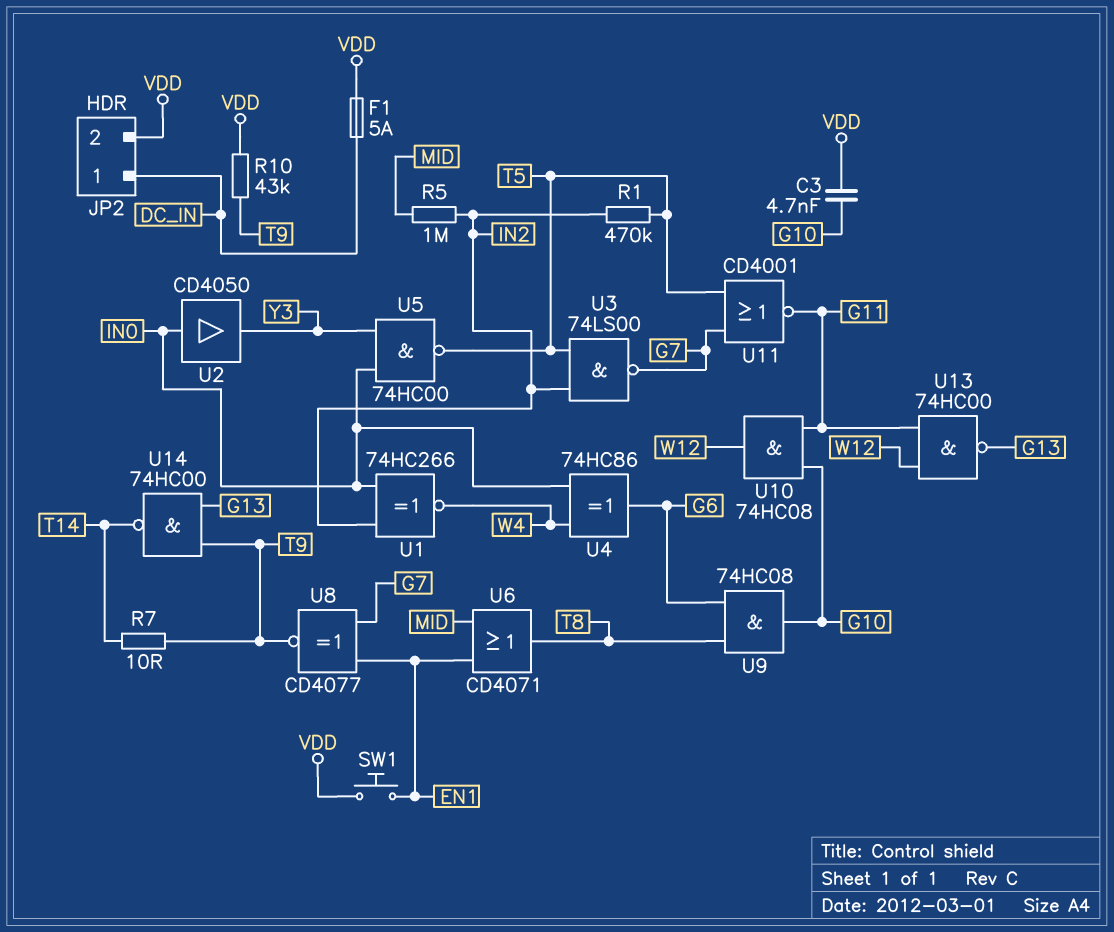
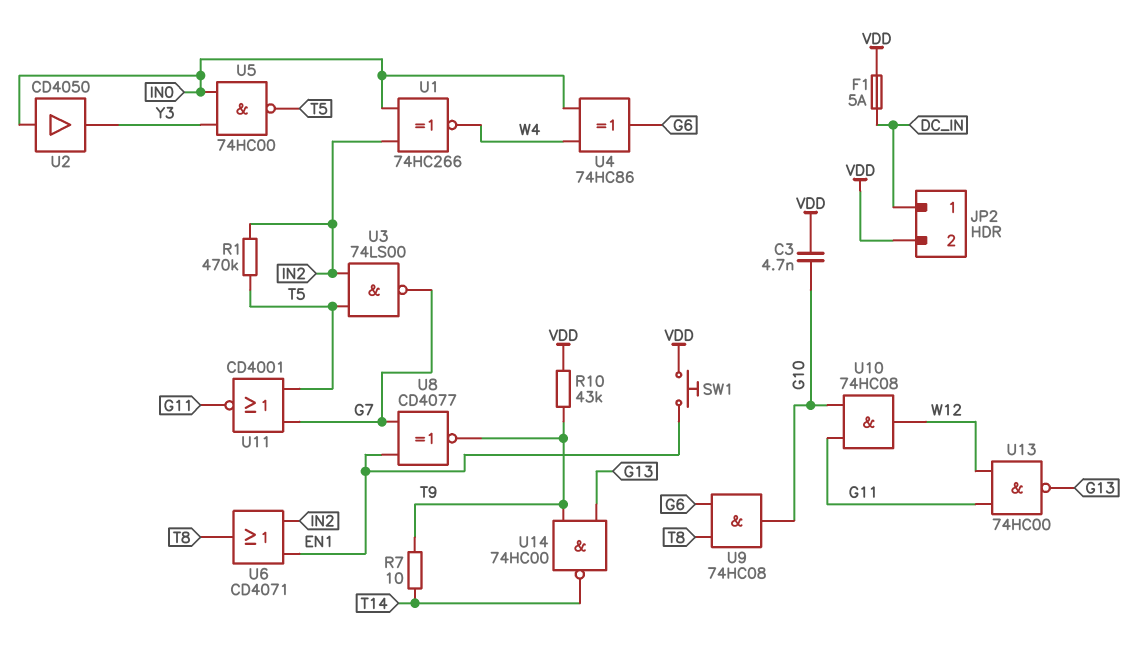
R5: 1M (IN2, MID) -> none
U6: OR CD4071 (in EN1, in MID, out T8) -> OR CD4071 (in EN1, in IN2, out T8)

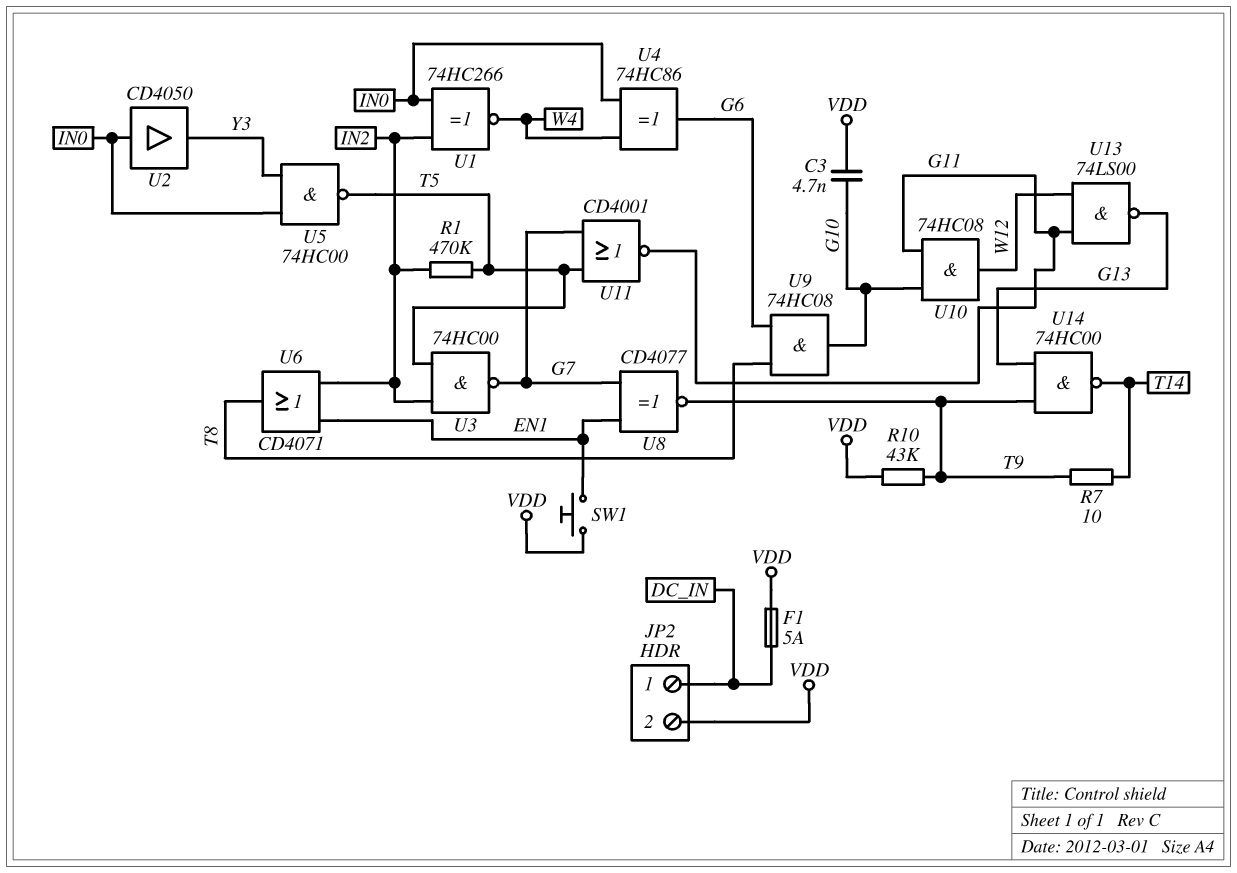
U3: NAND 74LS00 (in IN2, in T5, out G7) -> NAND 74HC00 (in IN2, in T5, out G7)
U13: NAND 74HC00 (in G11, in W12, out G13) -> NAND 74LS00 (in G11, in W12, out G13)

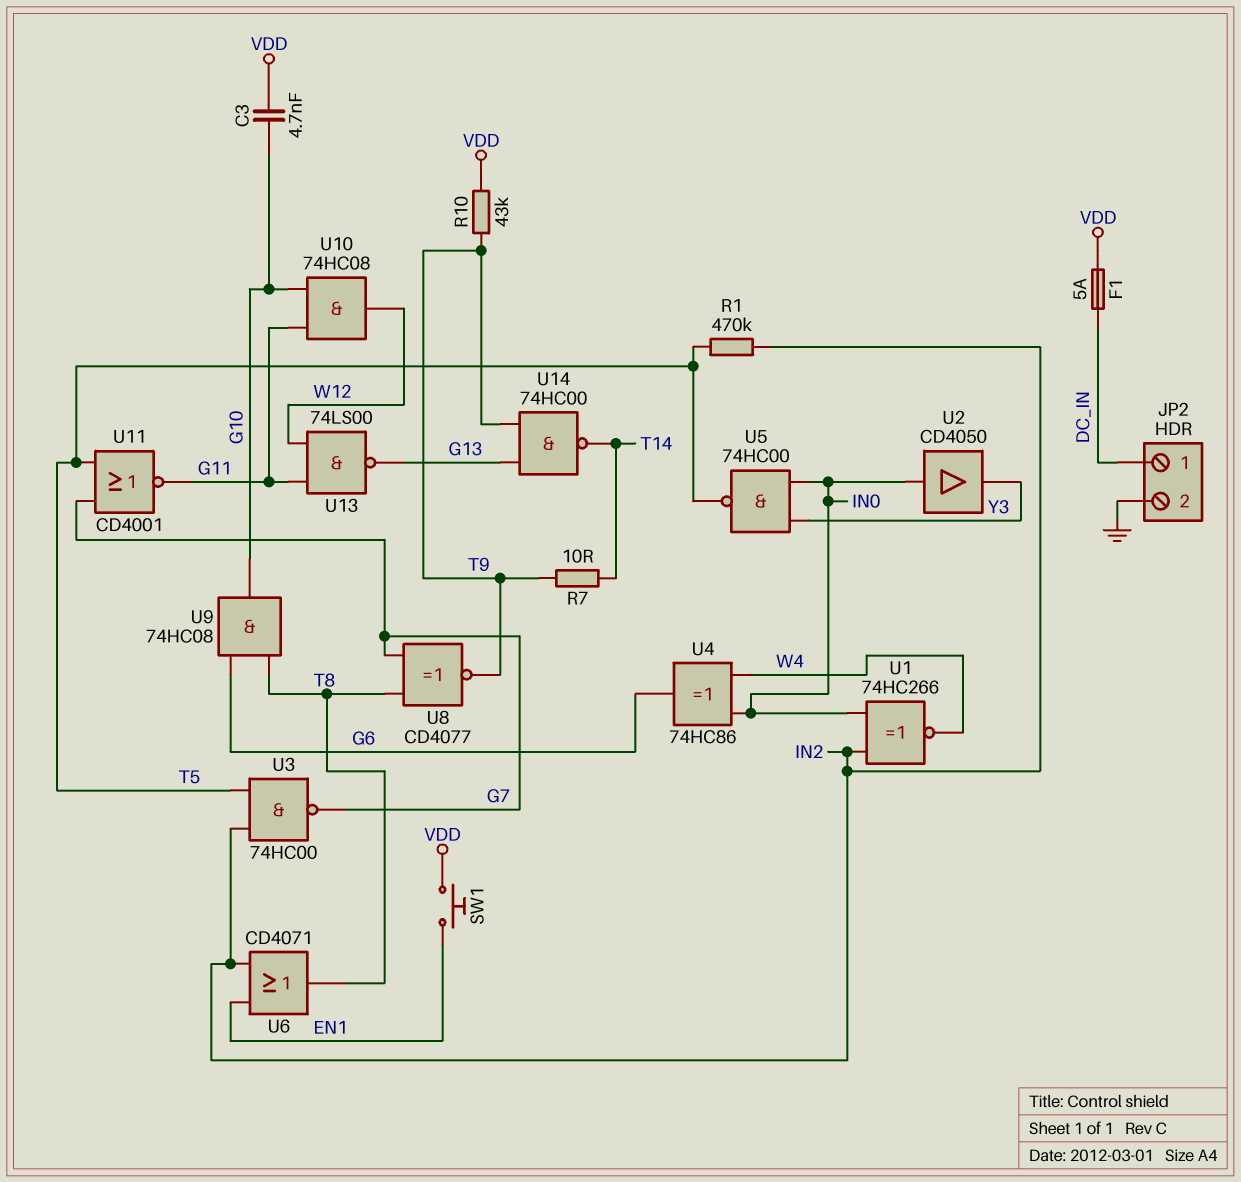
JP2 pin 2: VDD -> GND
U8: XNOR CD4077 (in EN1, in G7, out T9) -> XNOR CD4077 (in G7, in T8, out T9)

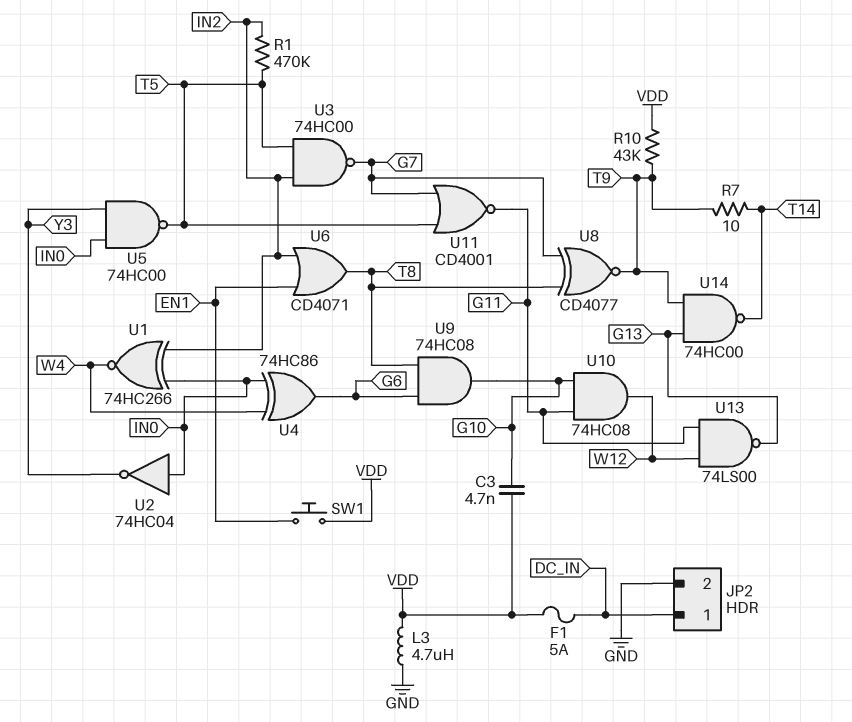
L3: none -> 4.7uH (GND, VDD)
U2: buffer CD4050 (in IN0, out Y3) -> NOT 74HC04 (in IN0, out Y3)

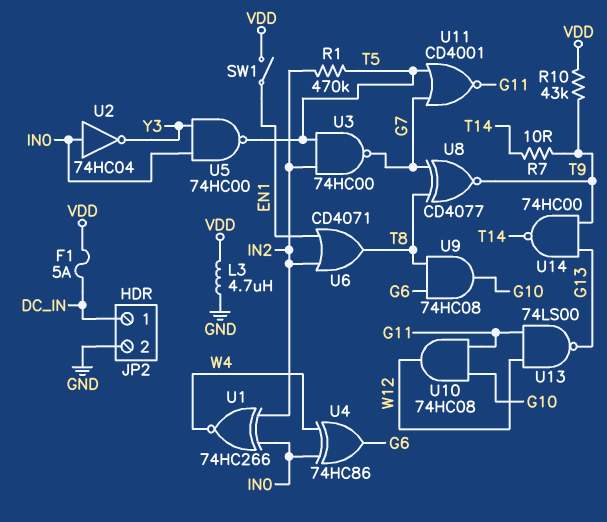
C3: 4.7nF (G10, VDD) -> none
SW1: button (EN1, VDD) -> switch (EN1, VDD)

